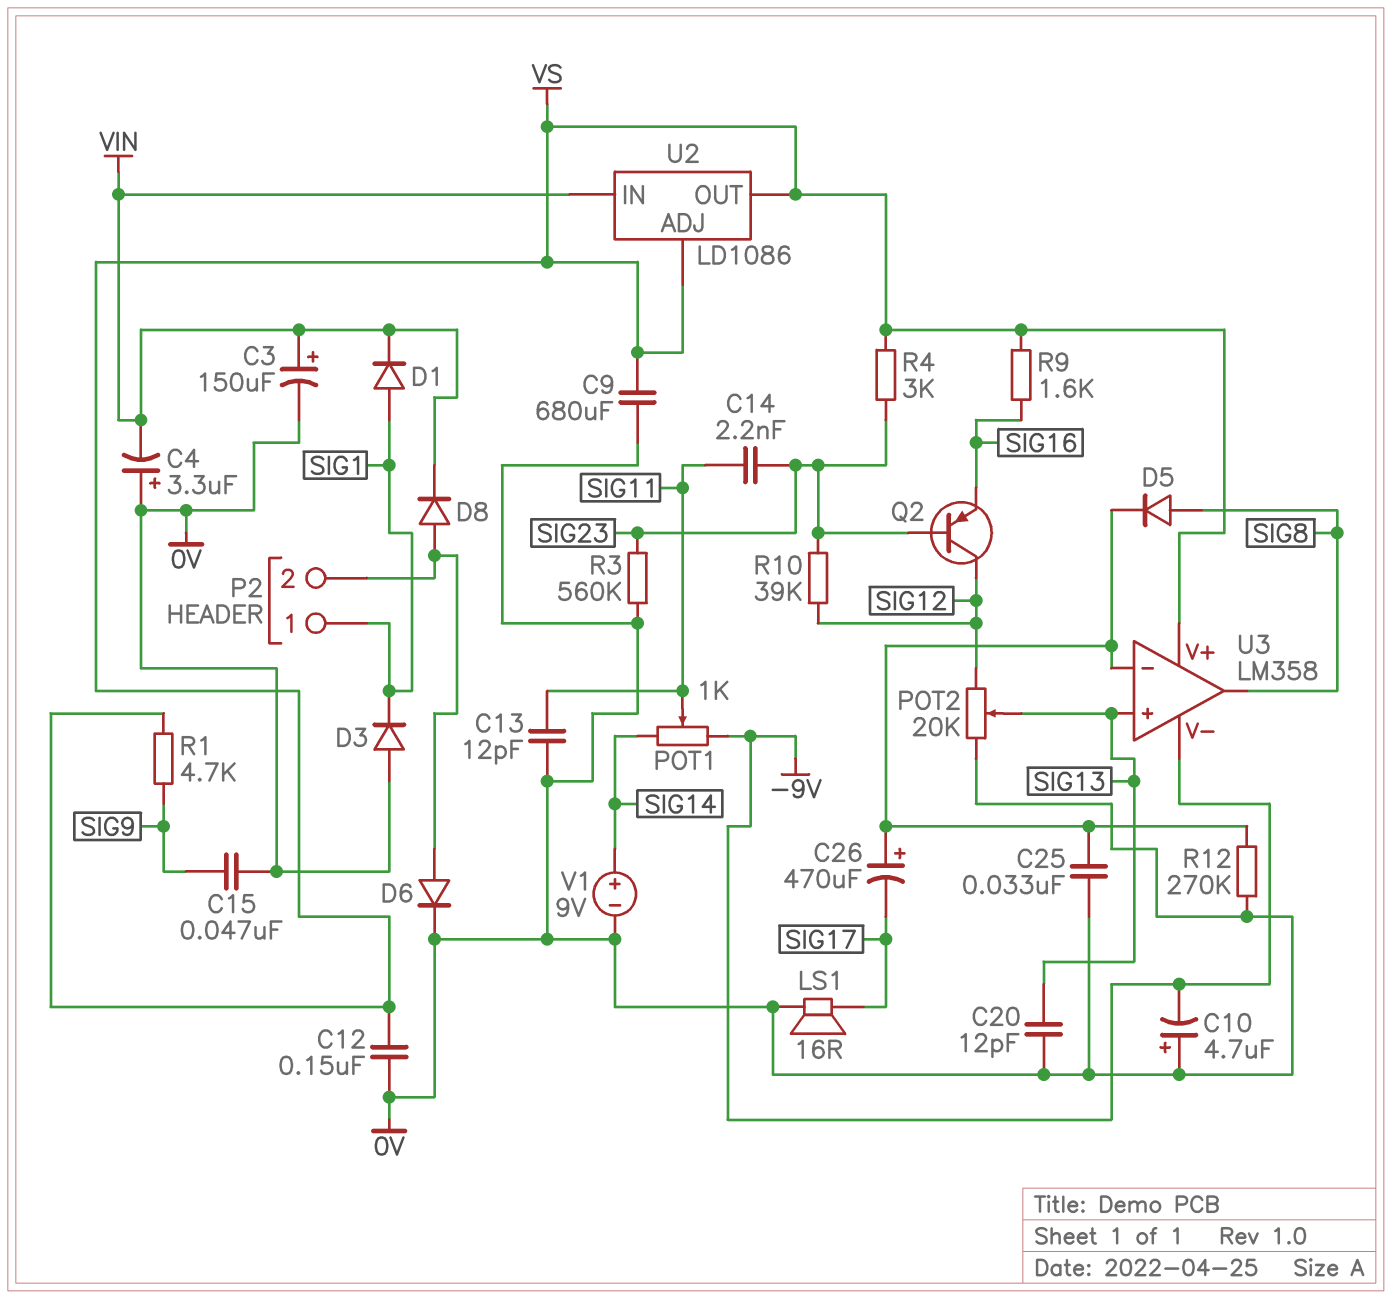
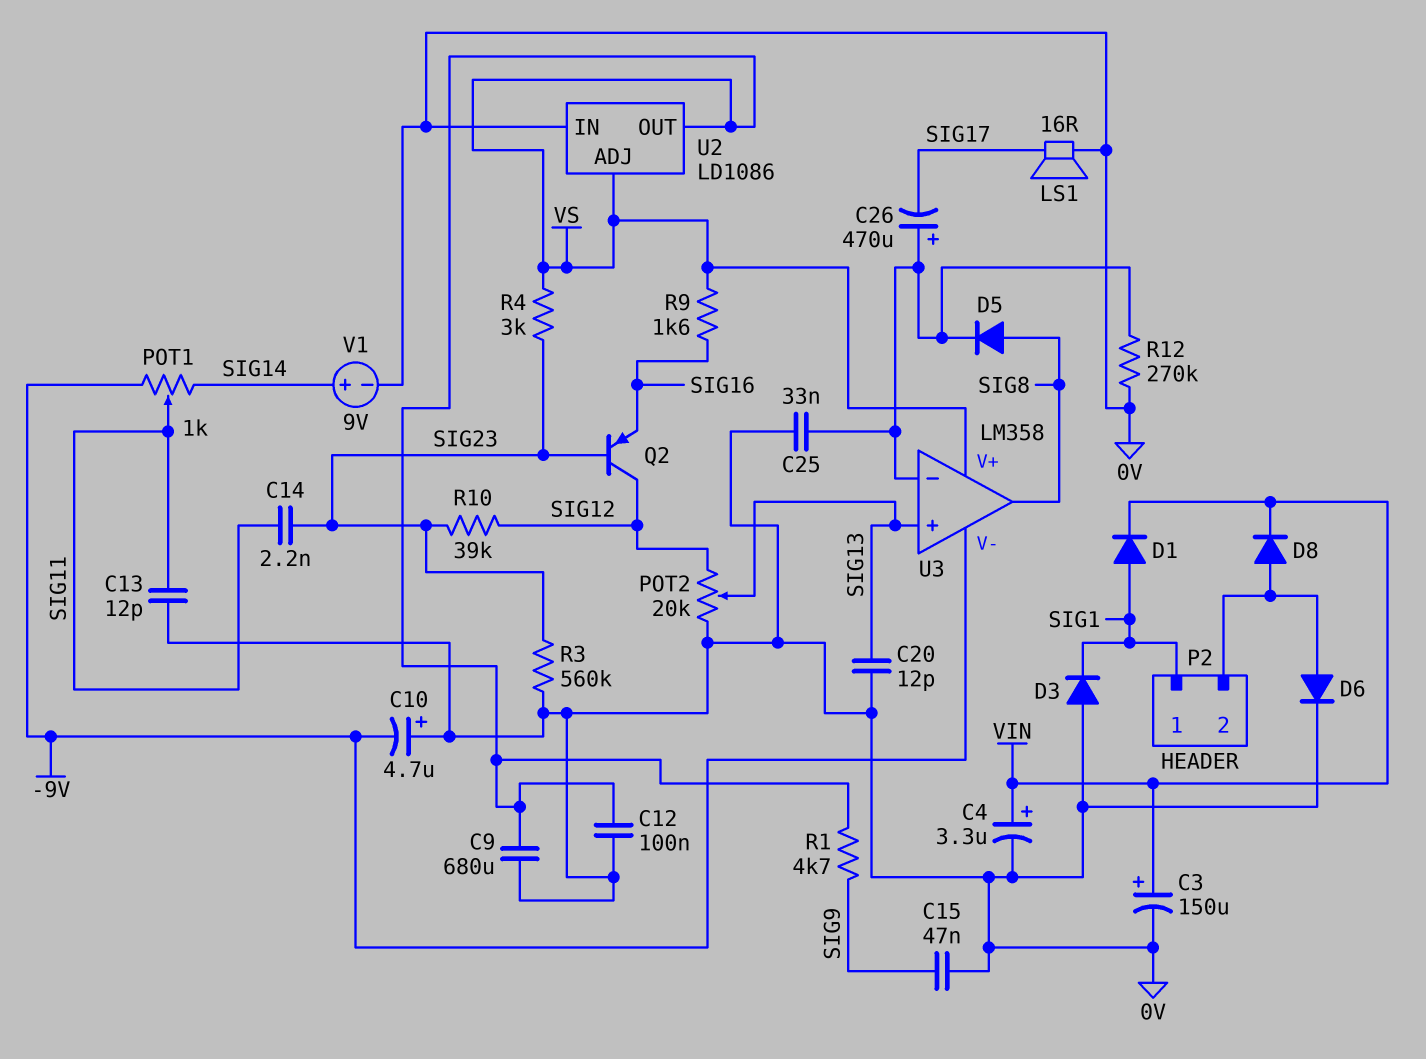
C4: 3.3uF (plus 0V, minus VIN) -> 3.3uF (plus VIN, minus 0V)
C12: 150nF (0V, VS) -> 100nF (0V, VS)
U2 pin IN: VIN -> 0V

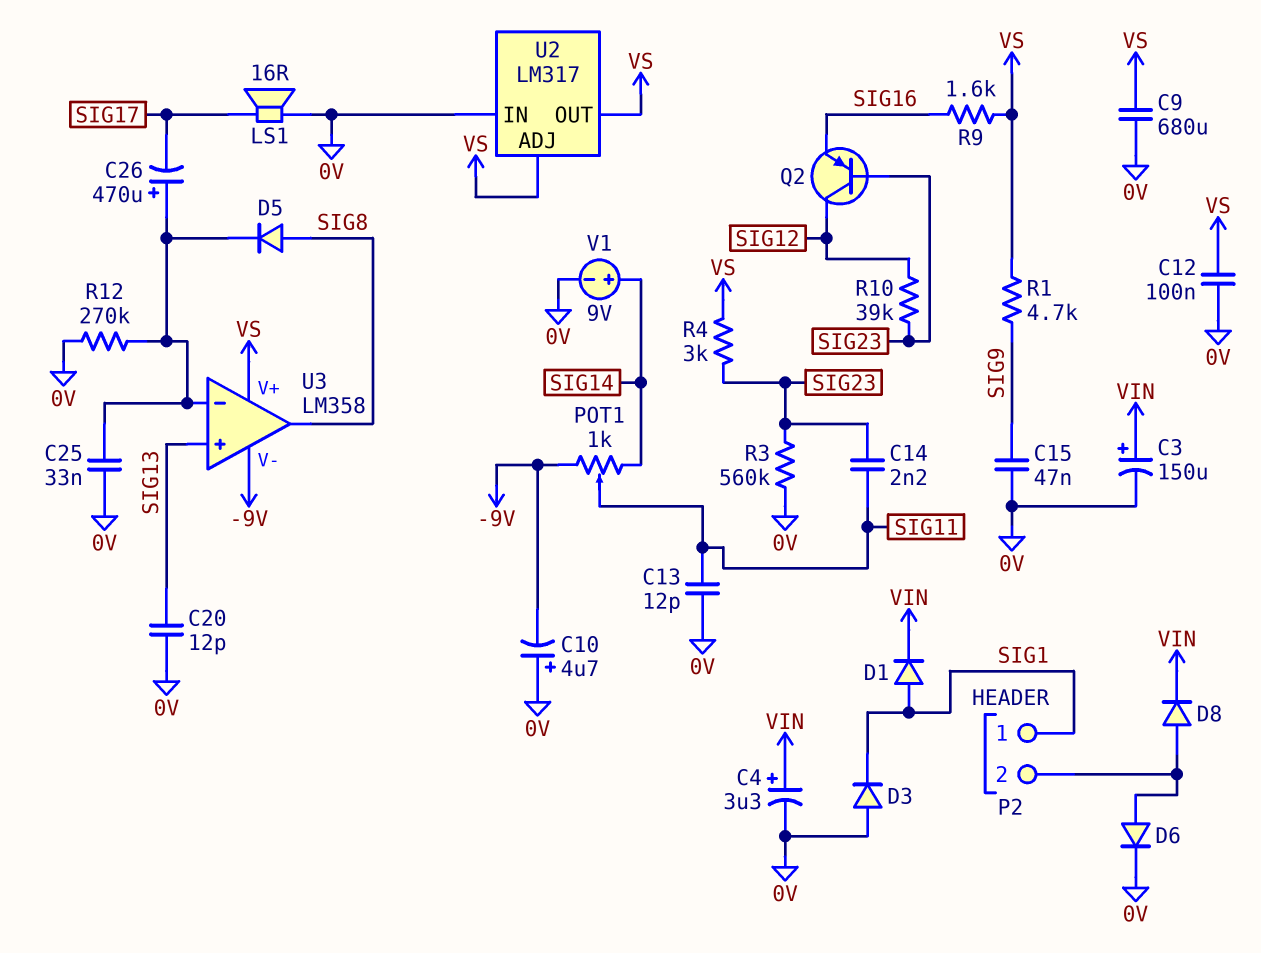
POT2: 20k (0V, SIG12, wiper SIG13) -> none
U2: LD1086 -> LM317

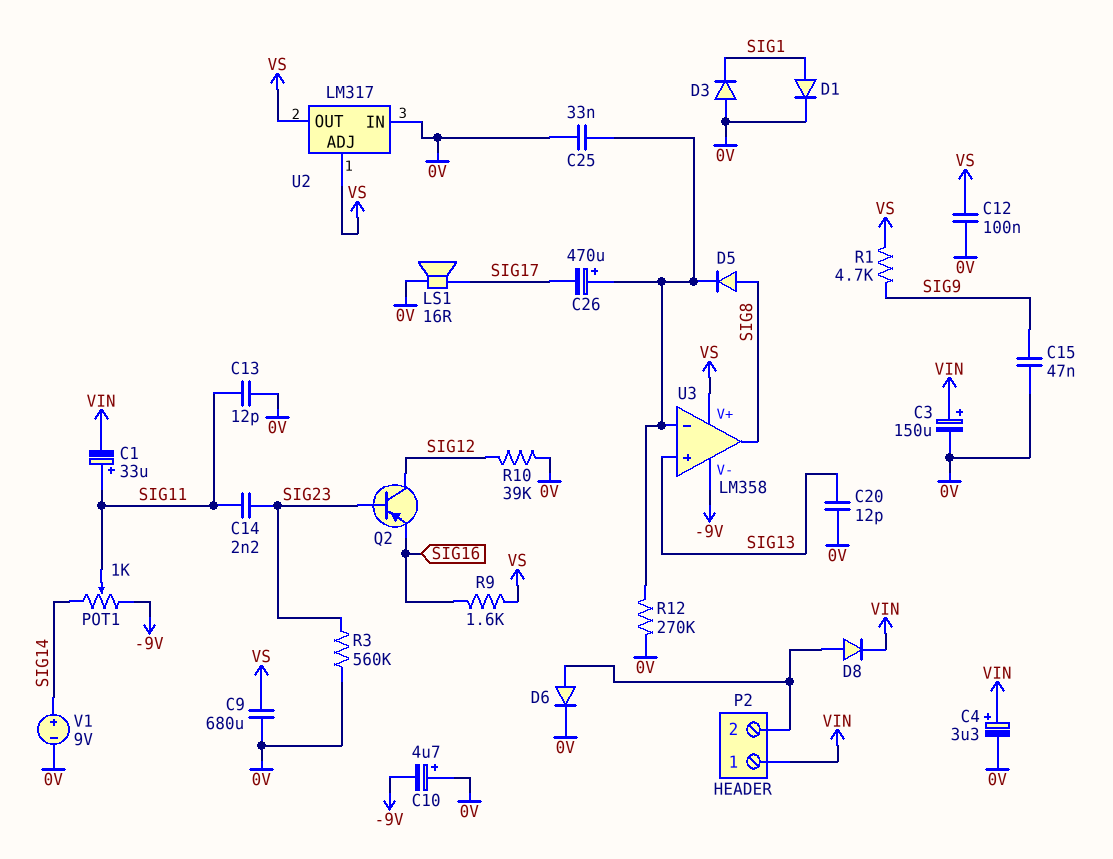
C1: none -> 33uF (plus SIG11, minus VIN)
D1: diode (A SIG1, K VIN) -> diode (A SIG1, K 0V)
P2 pin 1: SIG1 -> VIN
R4: 3k (SIG23, VS) -> none
R10: 39k (SIG12, SIG23) -> 39k (0V, SIG12)

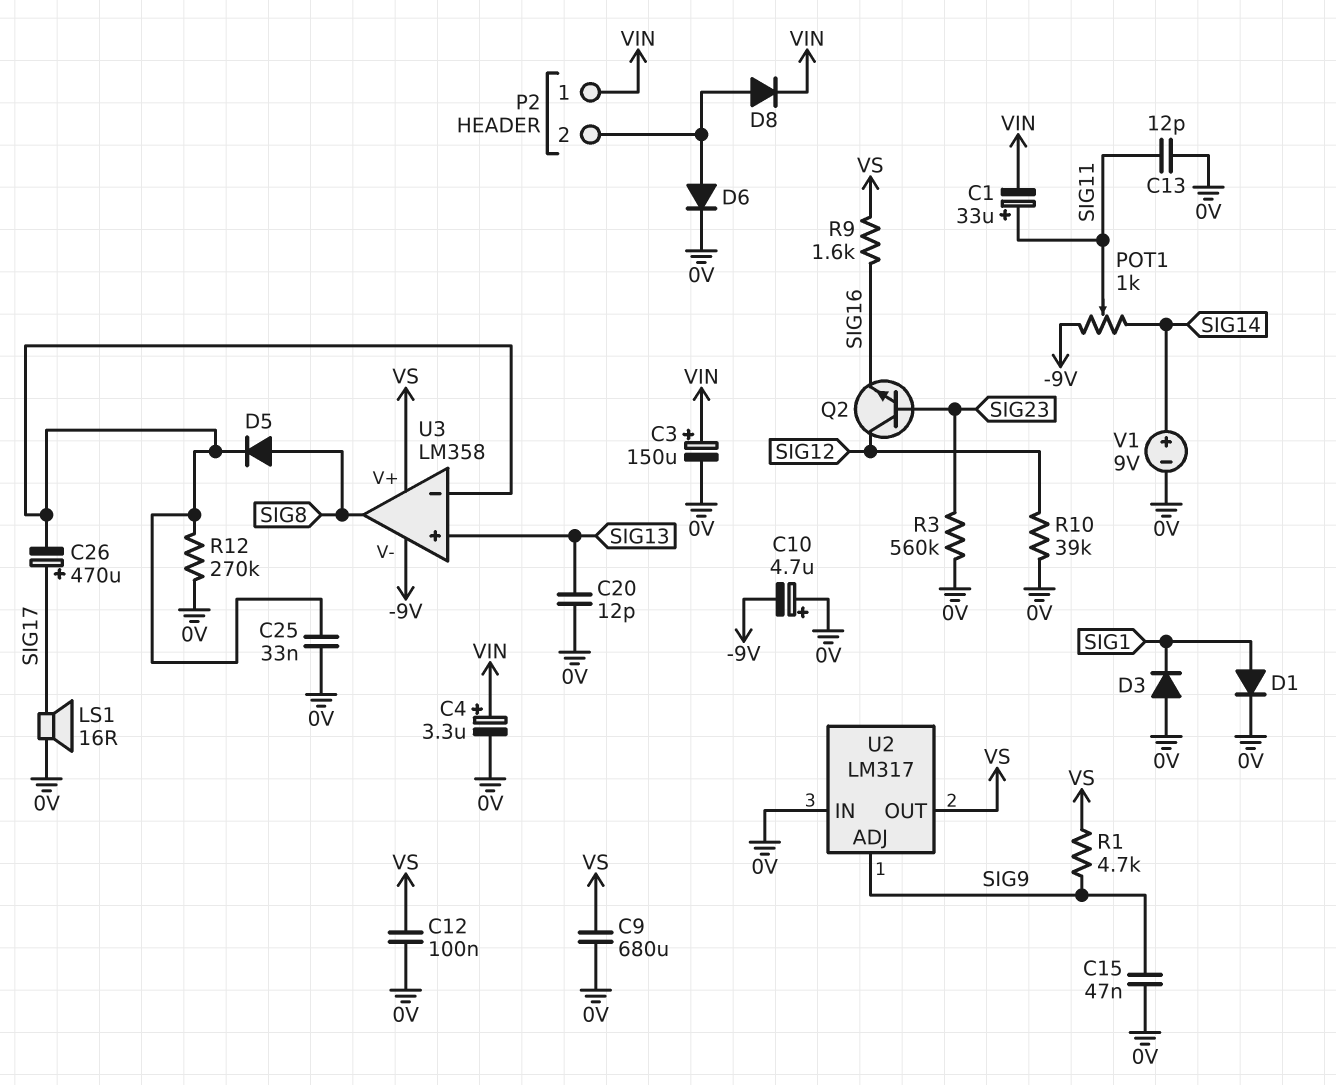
C14: 2.2nF (SIG11, SIG23) -> none
C26: 470uF (plus U3/in-, minus SIG17) -> 470uF (plus SIG17, minus U3/in-)
Q2: PNP (B SIG23, C SIG12, E SIG16) -> NPN (B SIG23, C SIG12, E SIG16)
U2 pin ADJ: VS -> SIG9

